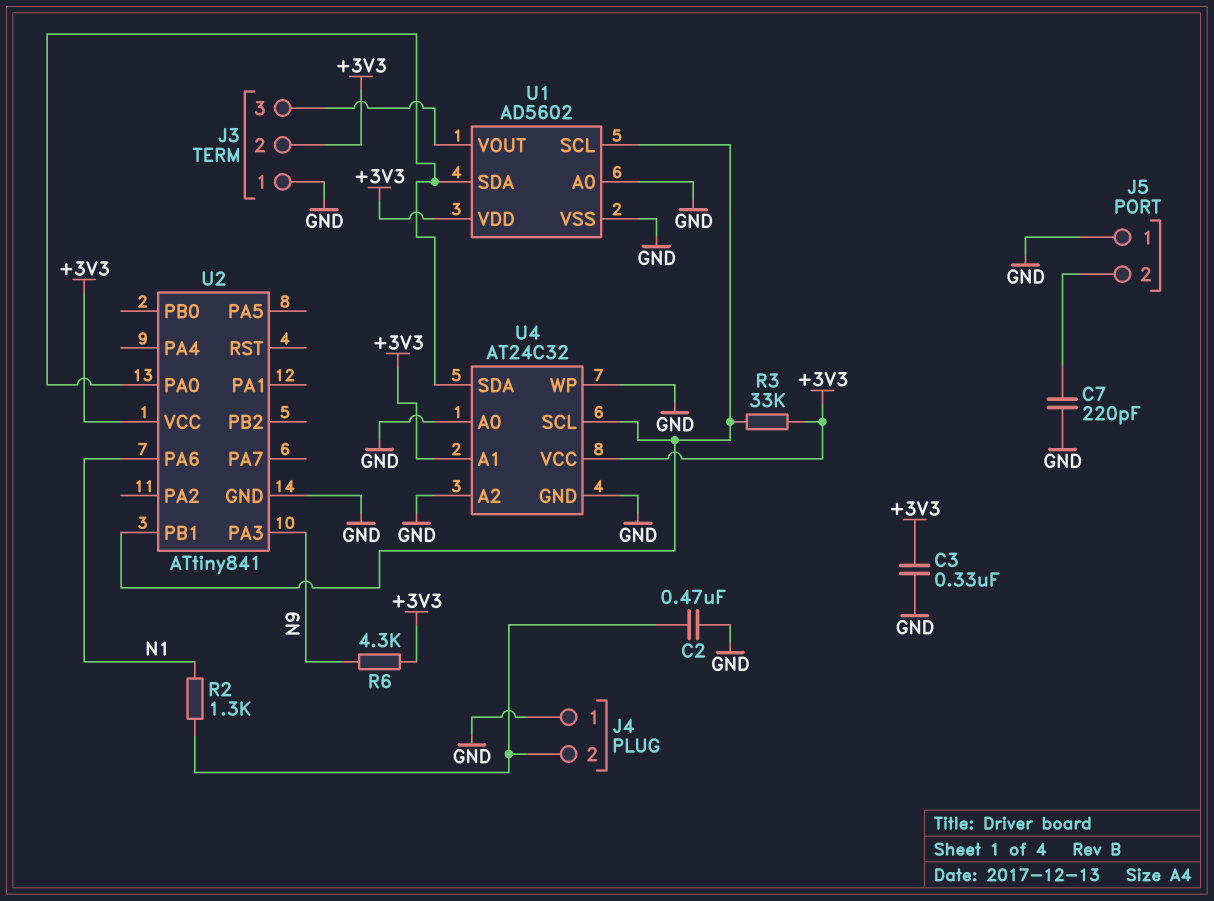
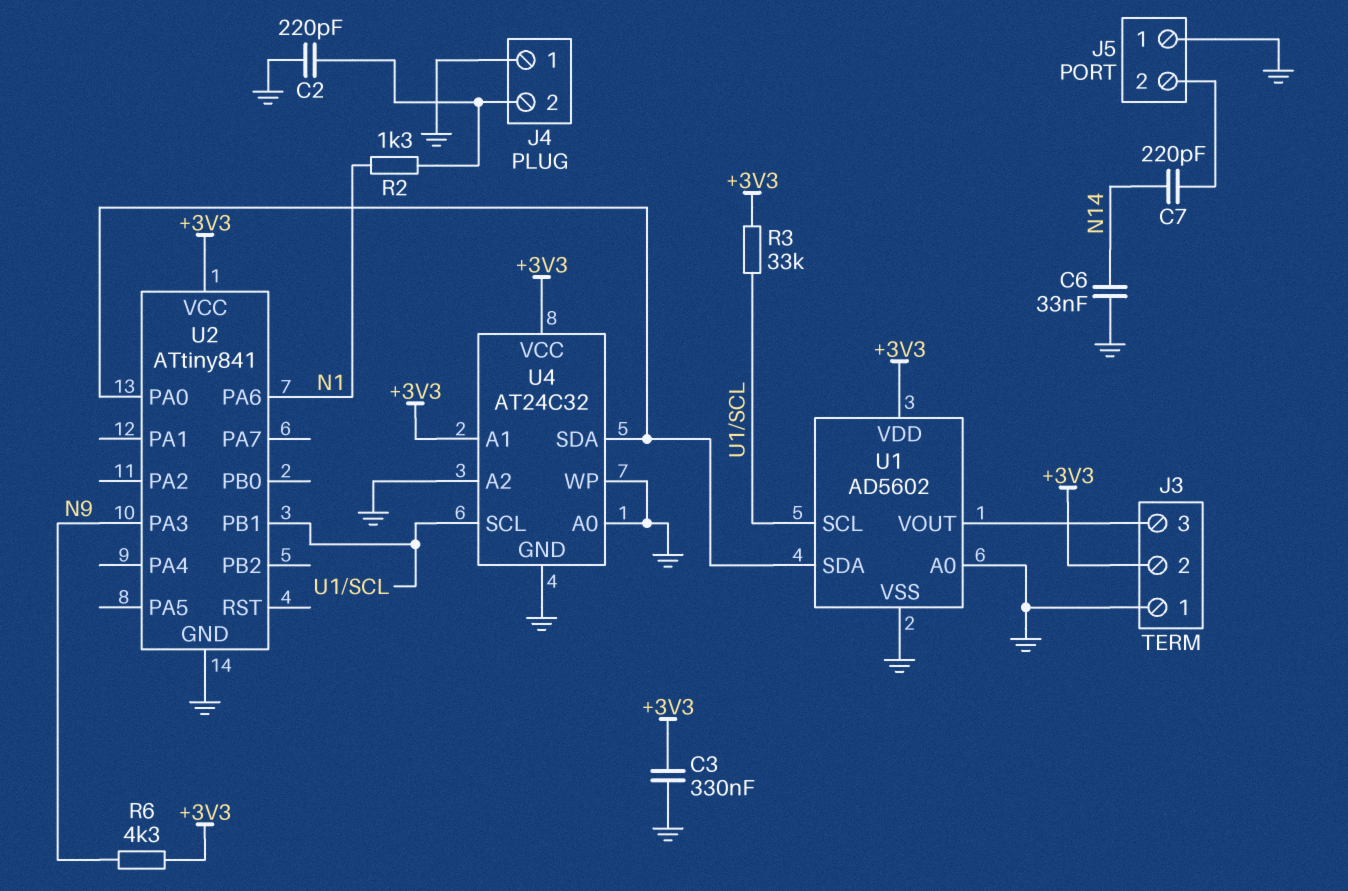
C2: 470nF (GND, J4/2) -> 220pF (GND, J4/2)
C6: none -> 33nF (GND, N14)
C7: 220pF (GND, J5/2) -> 220pF (J5/2, N14)

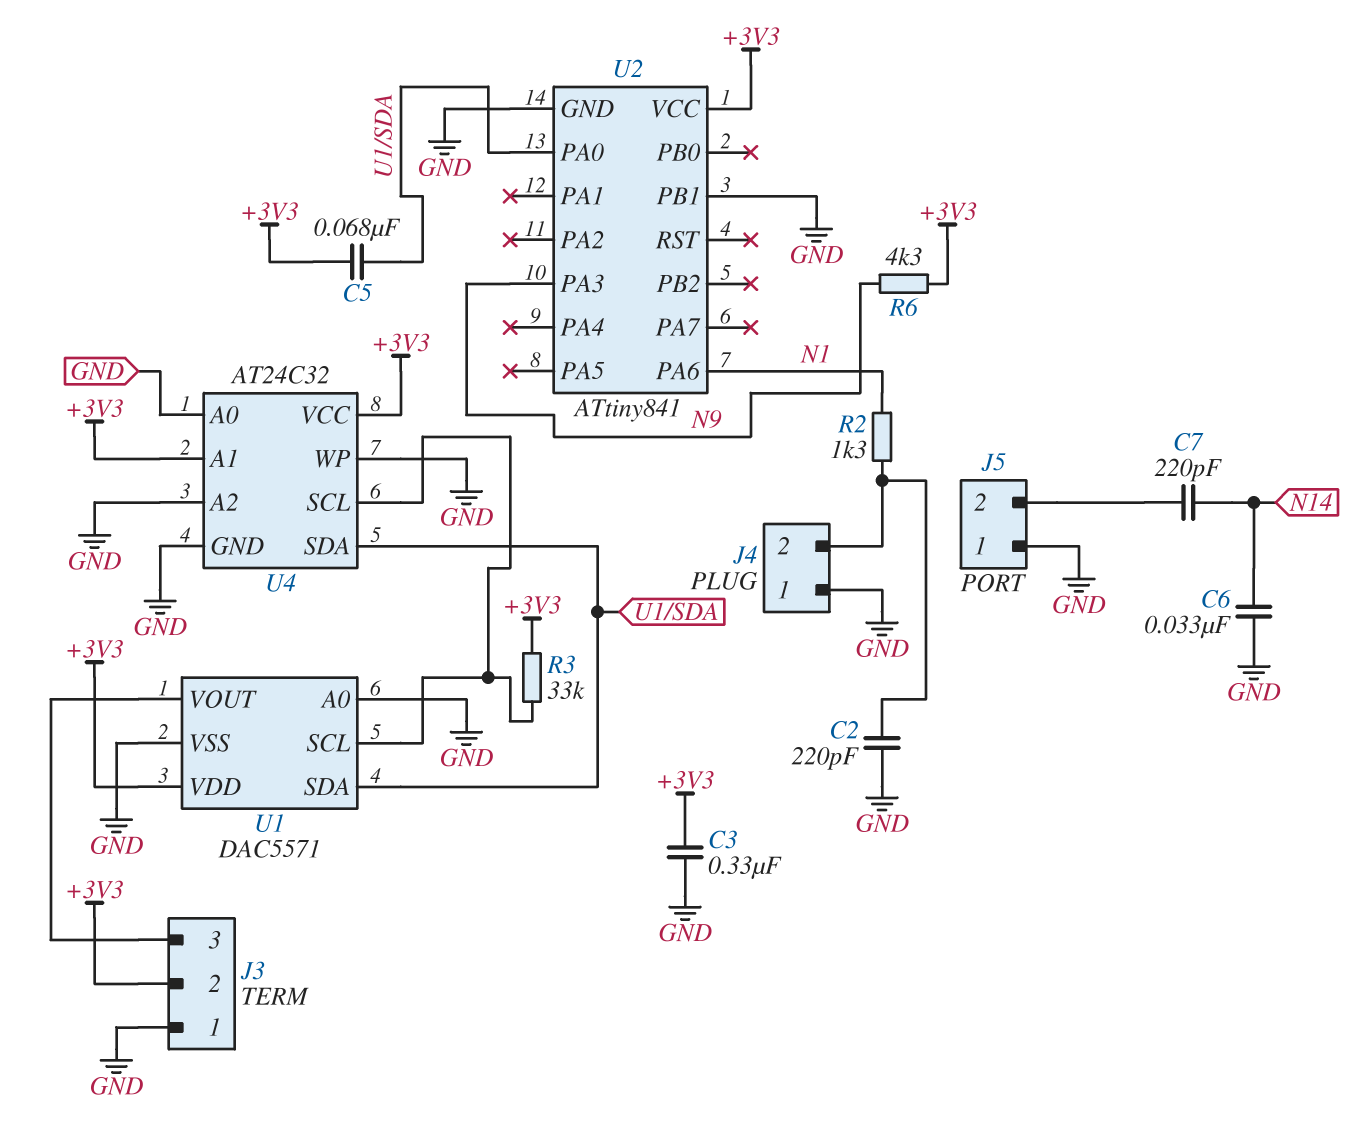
C5: none -> 68nF (+3V3, U1/SDA)
U1: AD5602 -> DAC5571
U2 pin PB1: U1/SCL -> GND

